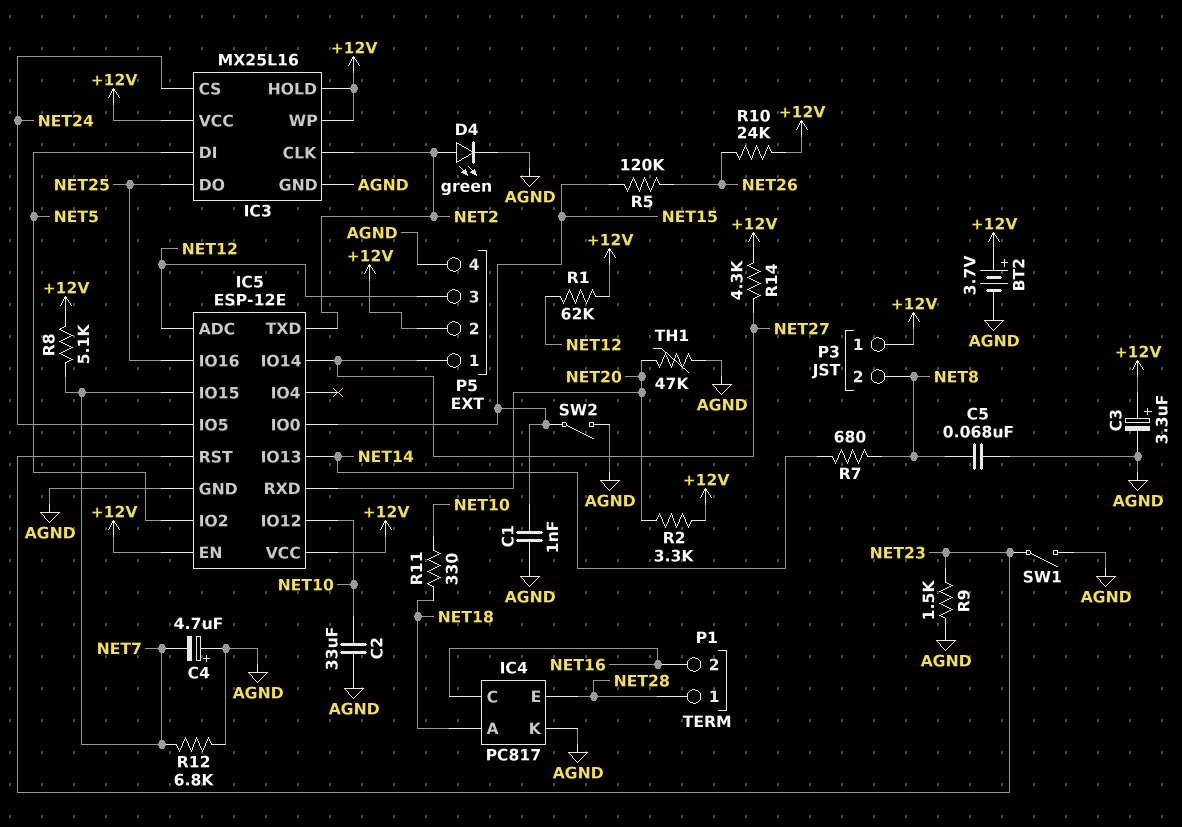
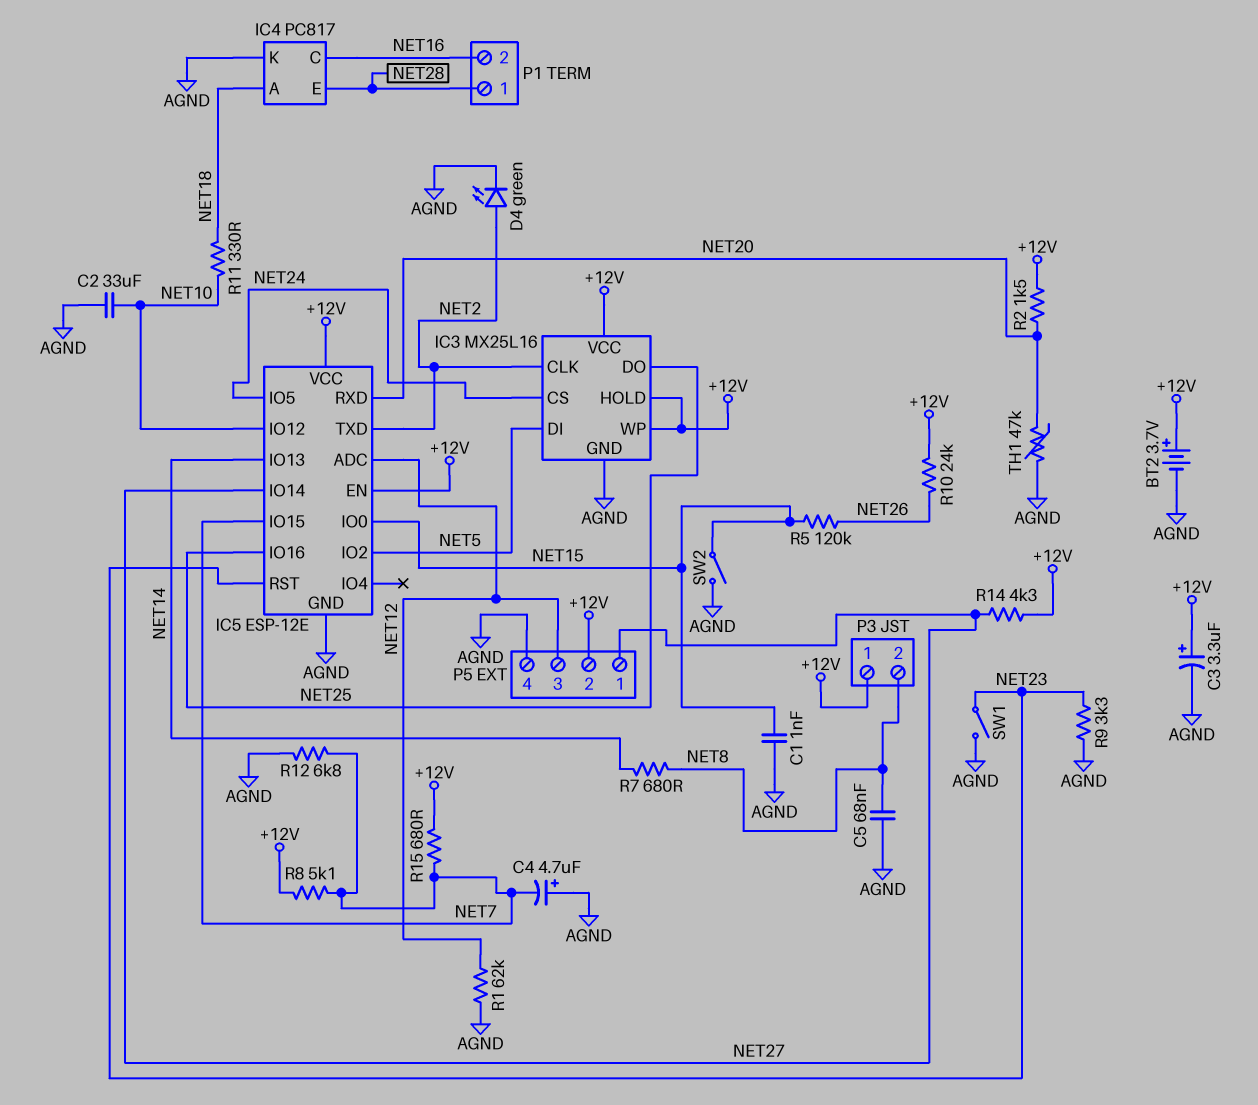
R1: 62k (+12V, NET12) -> 62k (AGND, NET12)
R2: 3.3k (+12V, NET20) -> 1.5k (+12V, NET20)
R9: 1.5k (AGND, NET23) -> 3.3k (AGND, NET23)
R15: none -> 680 (+12V, NET7)

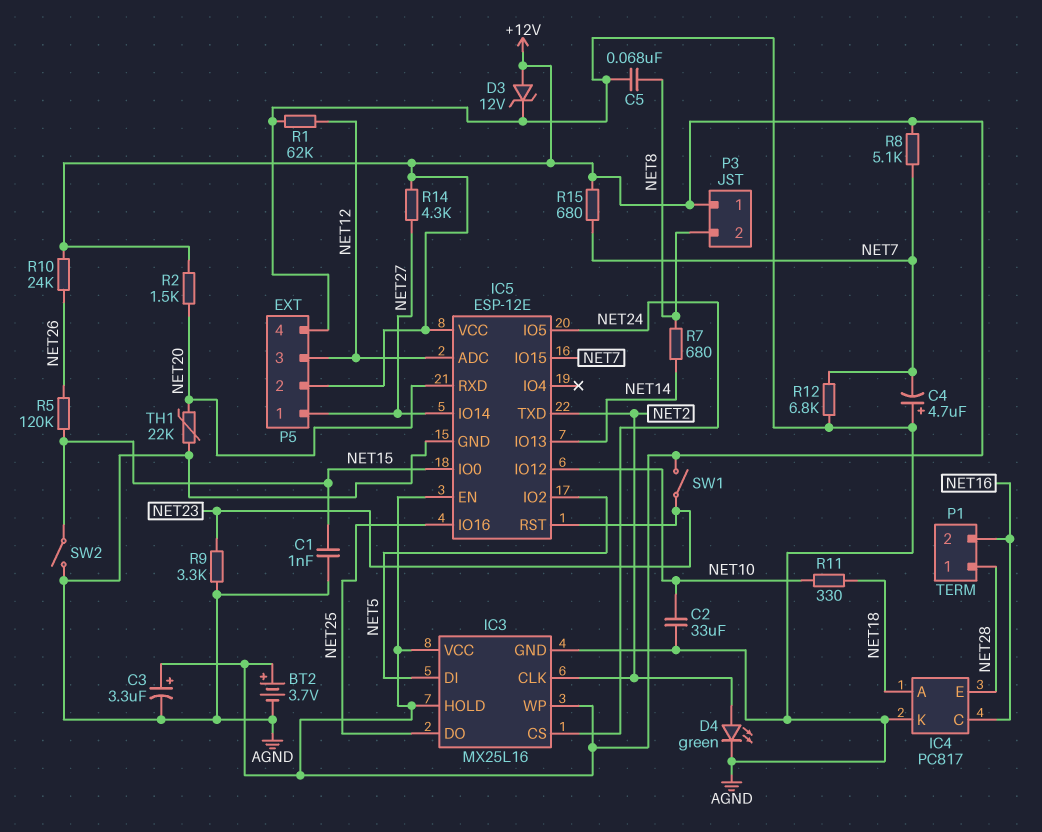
D3: none -> zener 12V (A +12V, K AGND)
SW1: switch (AGND, NET23) -> switch (+12V, NET23)
TH1: 47k (AGND, NET20) -> 22k (AGND, NET20)

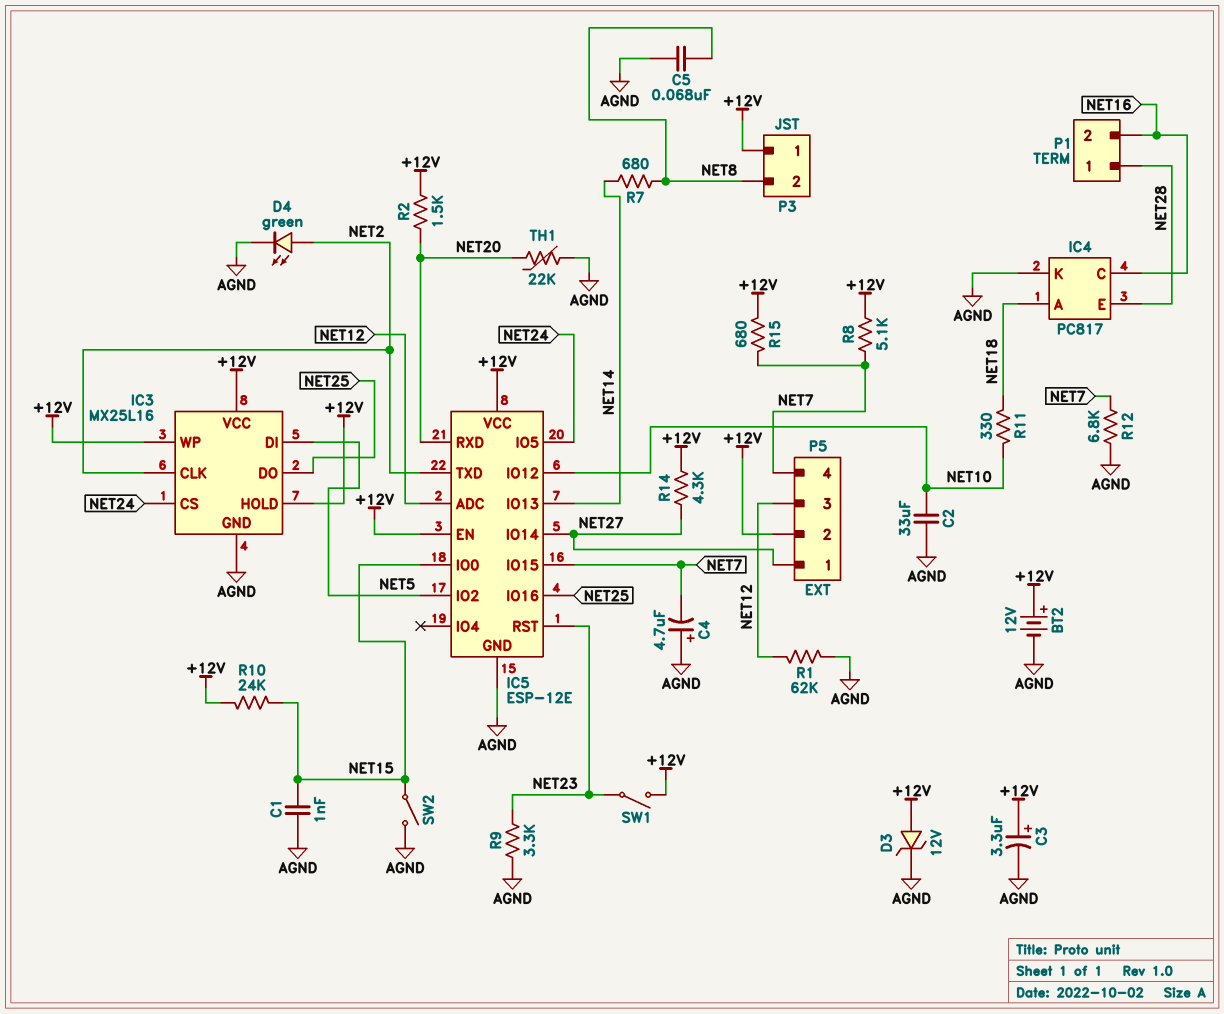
BT2: 3.7V (plus +12V, minus AGND) -> 12V (plus +12V, minus AGND)
P5 pin 4: AGND -> NET7
R5: 120k (NET15, NET26) -> none
R10: 24k (+12V, NET26) -> 24k (+12V, NET15)

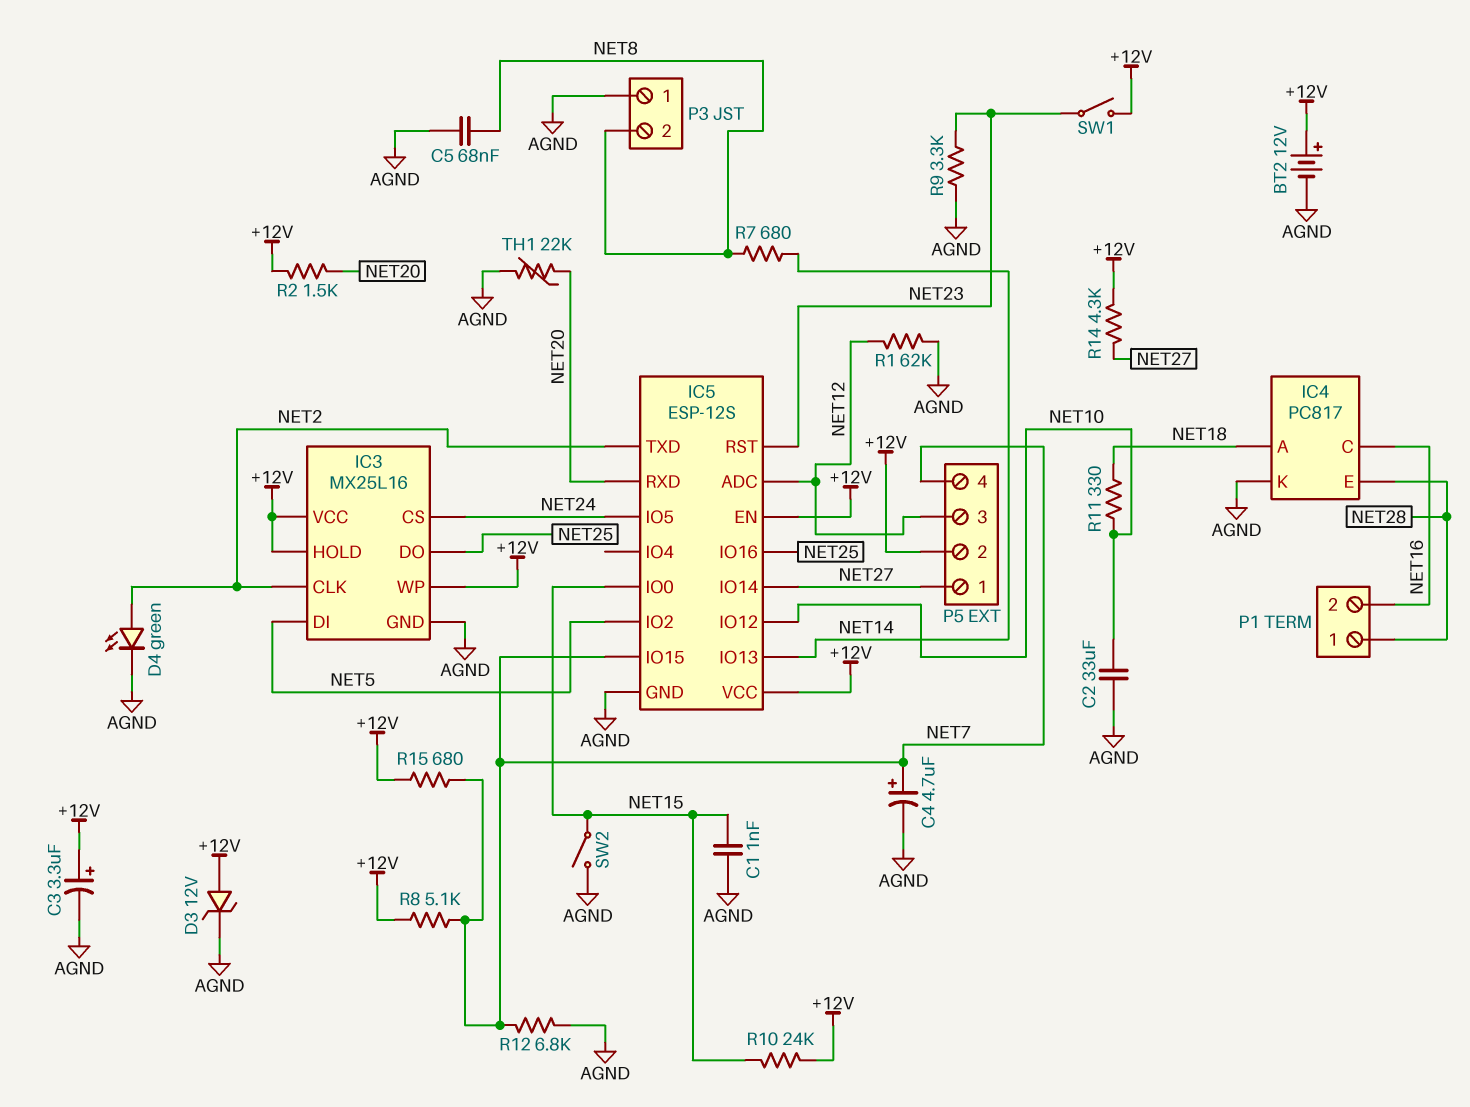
C4: 4.7uF (plus AGND, minus NET7) -> 4.7uF (plus NET7, minus AGND)
IC5: ESP-12E -> ESP-12S
P3 pin 1: +12V -> AGND

